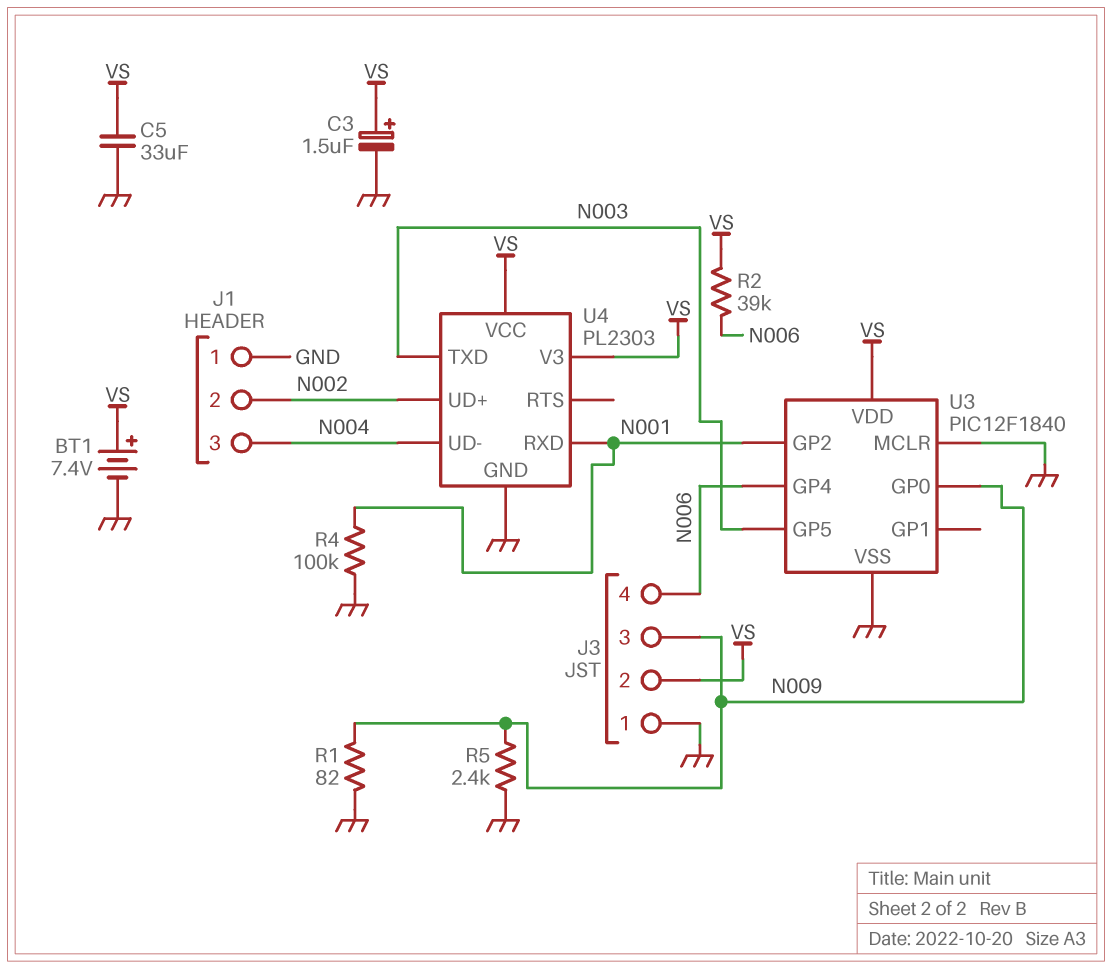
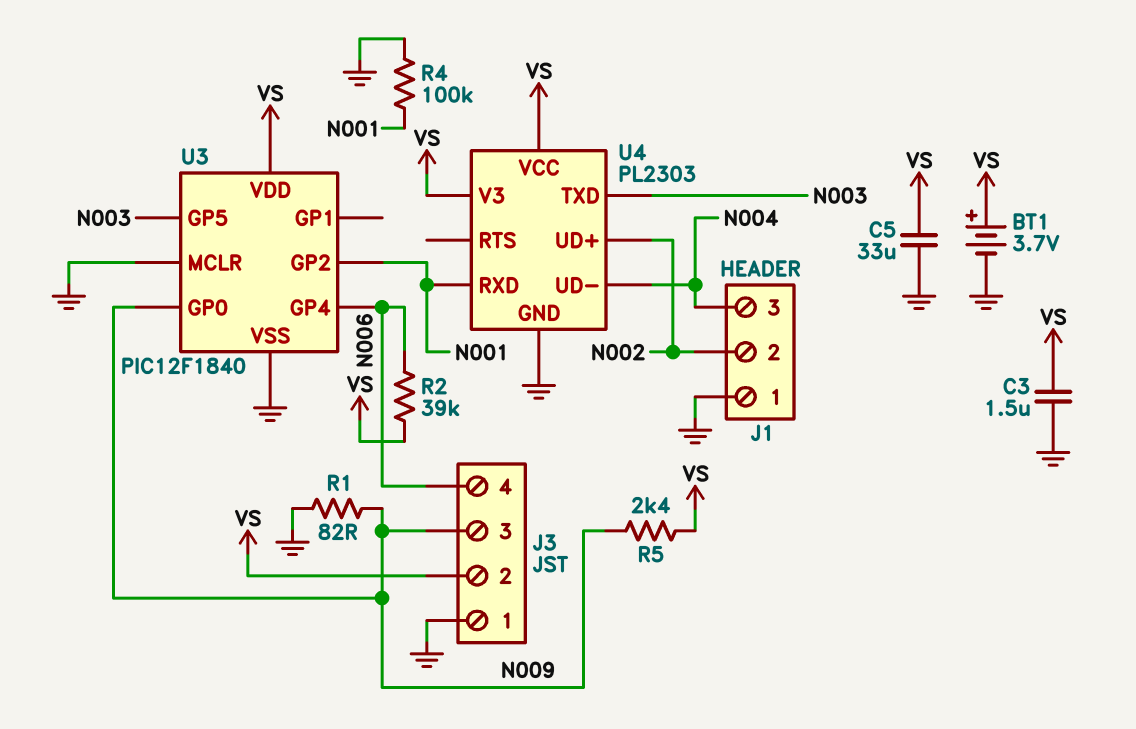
BT1: 7.4V (plus VS, minus GND) -> 3.7V (plus VS, minus GND)
C3: 1.5uF (plus VS, minus GND) -> 1.5uF (GND, VS)
R5: 2.4k (GND, N009) -> 2.4k (N009, VS)

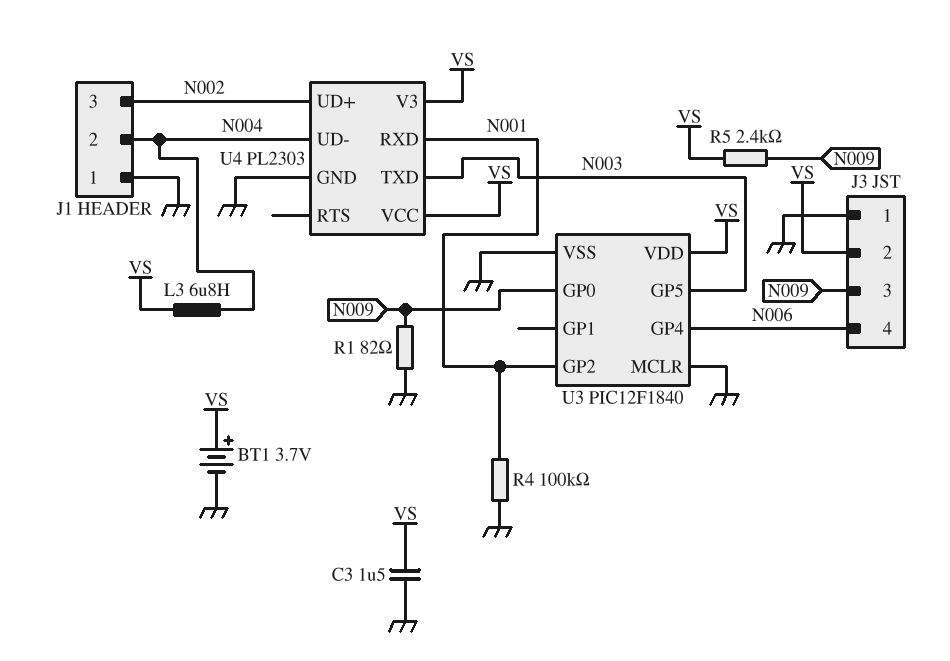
C5: 33uF (GND, VS) -> none
J1 pin 2: N002 -> N004
J1 pin 3: N004 -> N002
L3: none -> 6.8uH (N004, VS)
R2: 39k (N006, VS) -> none

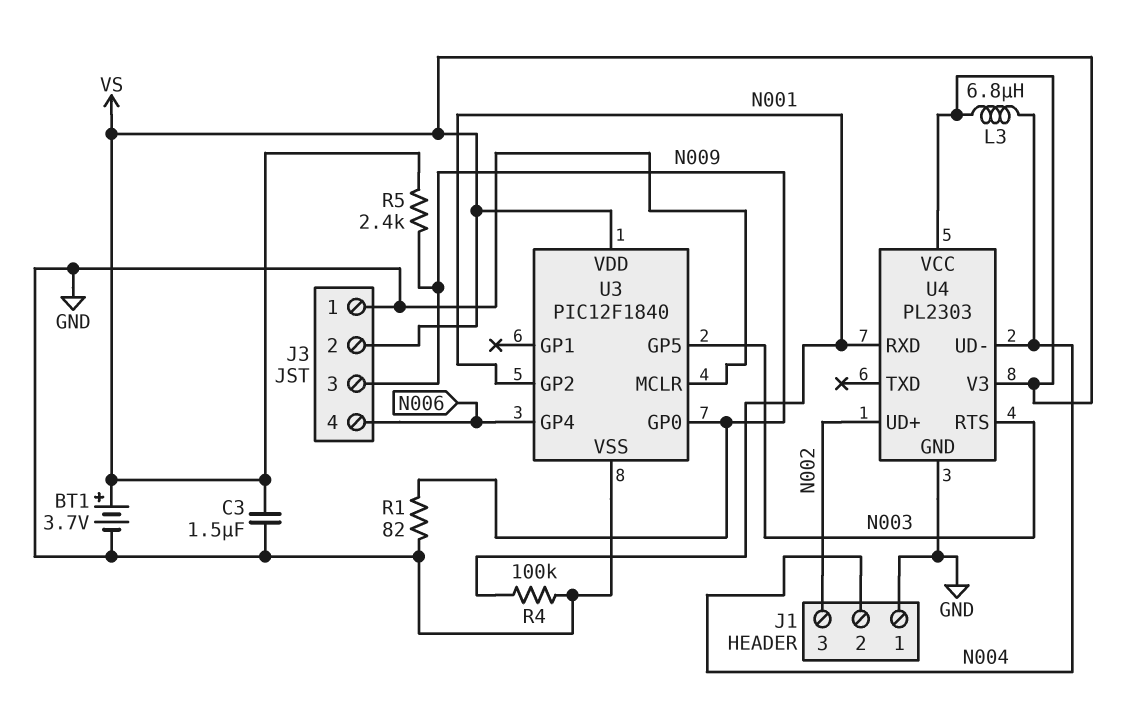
U4 pin RTS: none -> N003
U4 pin TXD: N003 -> none

